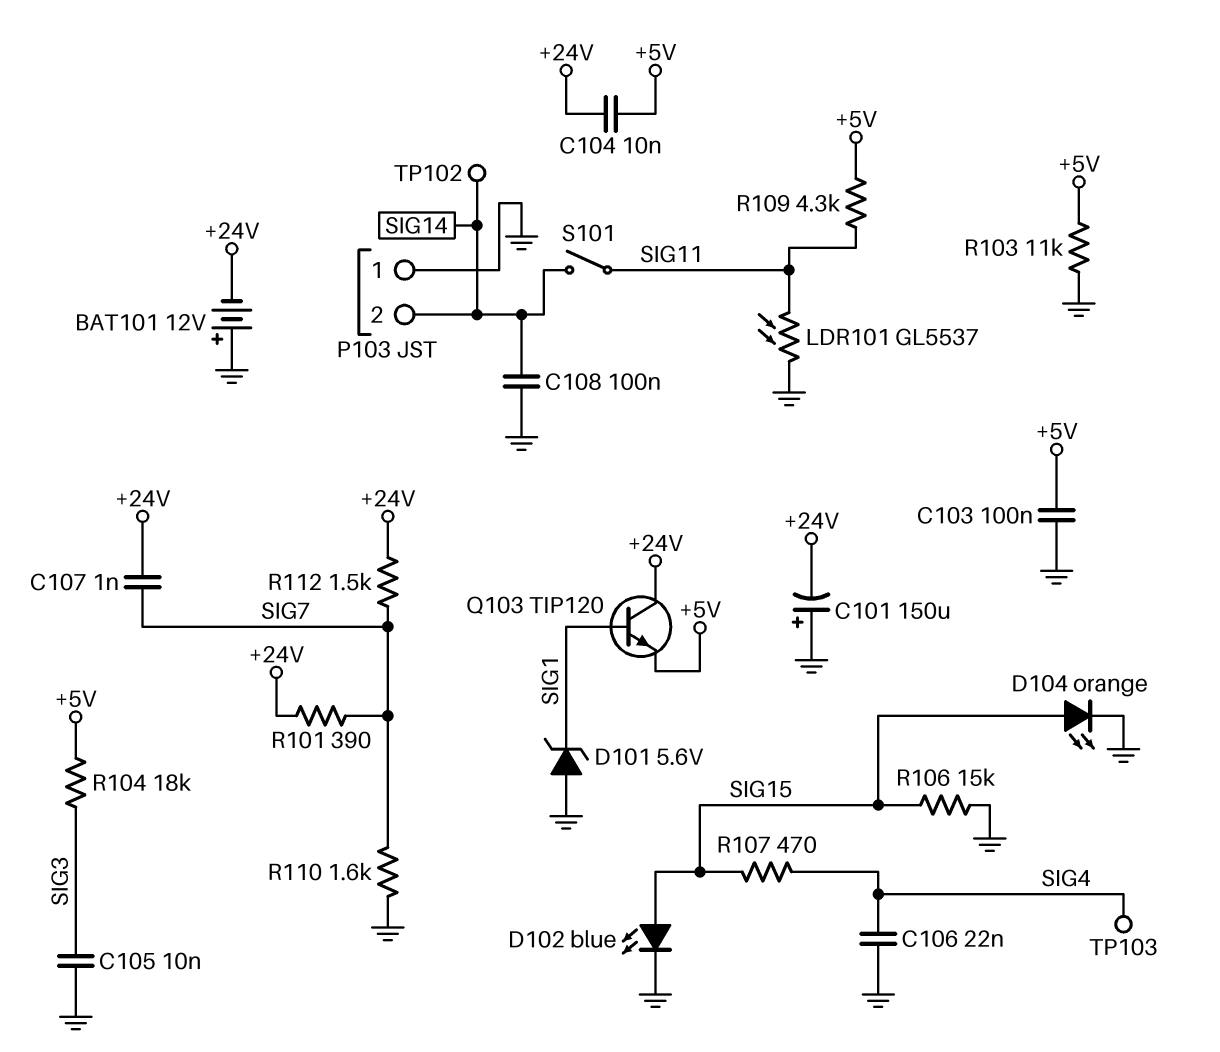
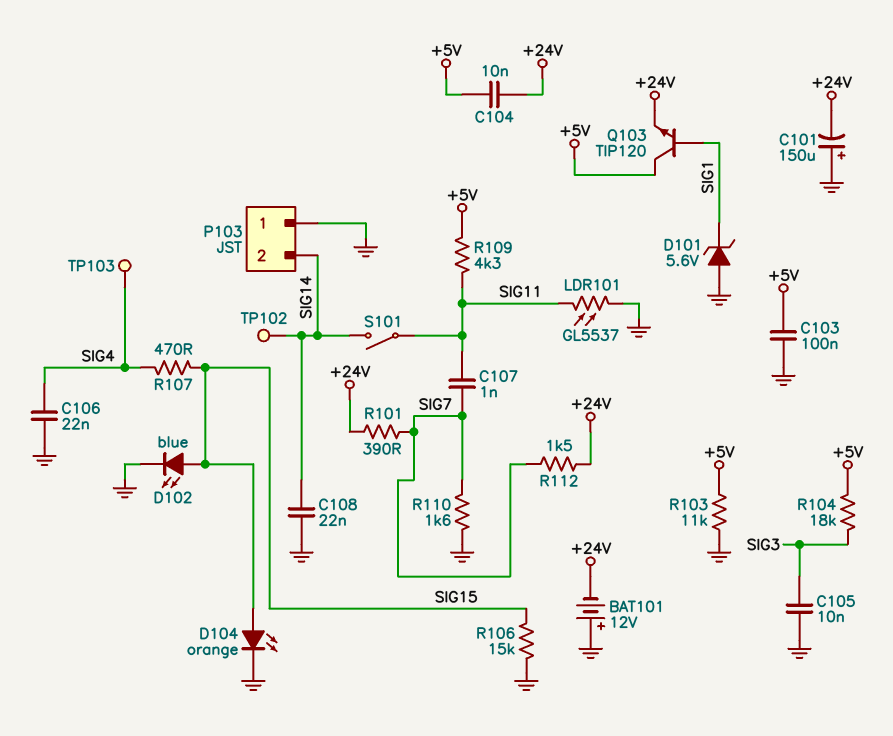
C107: 1nF (+24V, SIG7) -> 1nF (SIG7, SIG11)
C108: 100nF (GND, SIG14) -> 22nF (GND, SIG14)
Q103: NPN TIP120 (B SIG1, C +24V, E +5V) -> NPN TIP120 (B SIG1, C +5V, E +24V)

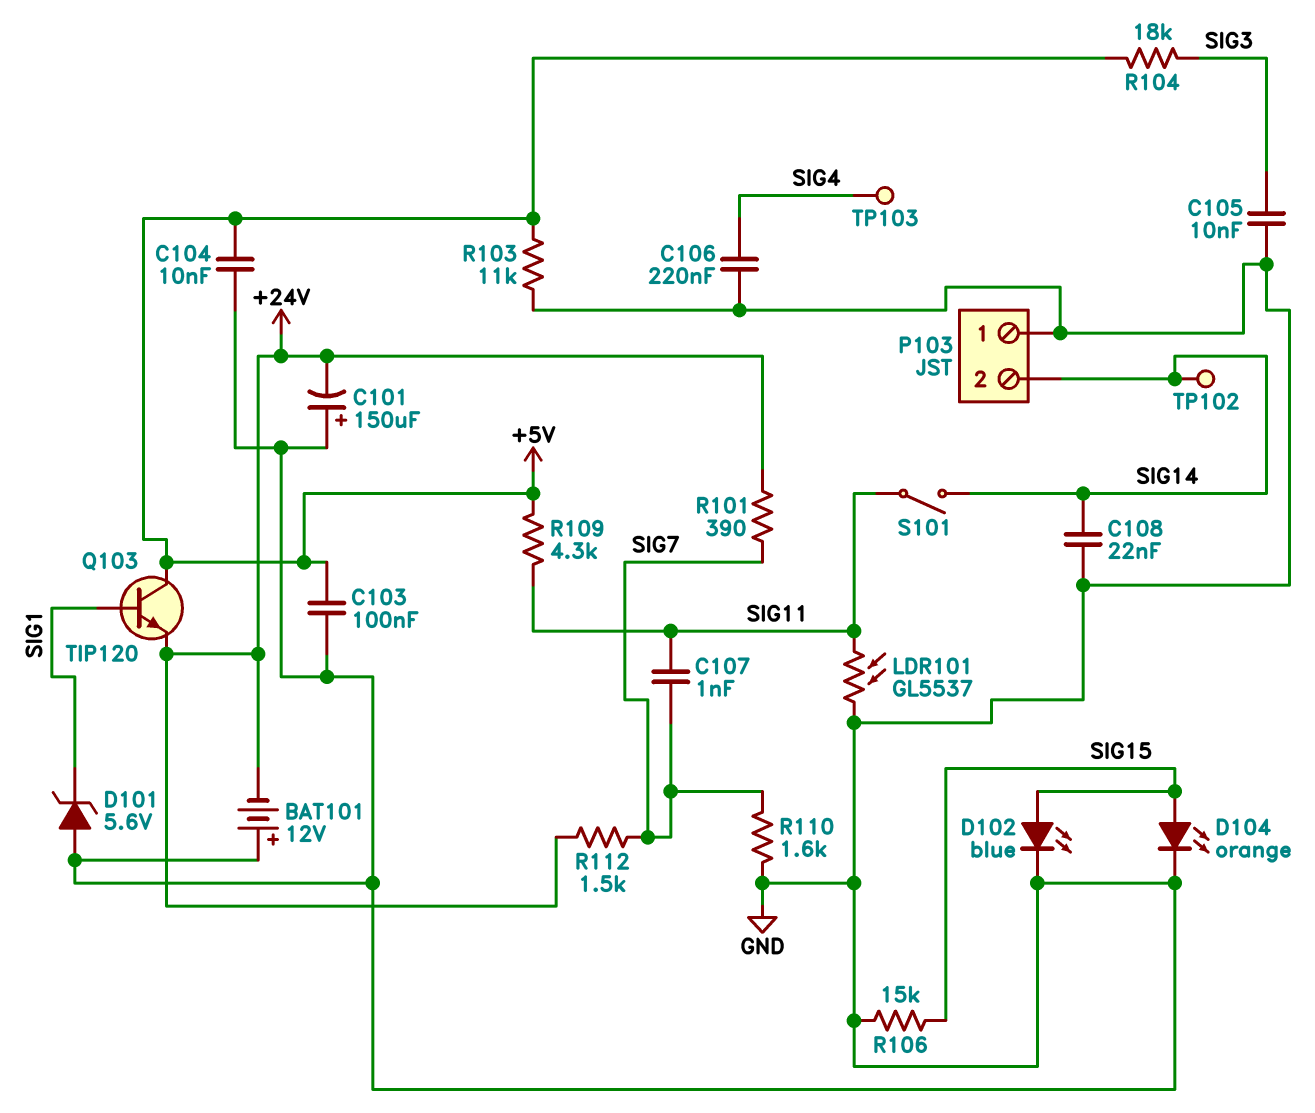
C104: 10nF (+5V, +24V) -> 10nF (+5V, GND)
C106: 22nF (GND, SIG4) -> 220nF (GND, SIG4)
R107: 470 (SIG4, SIG15) -> none

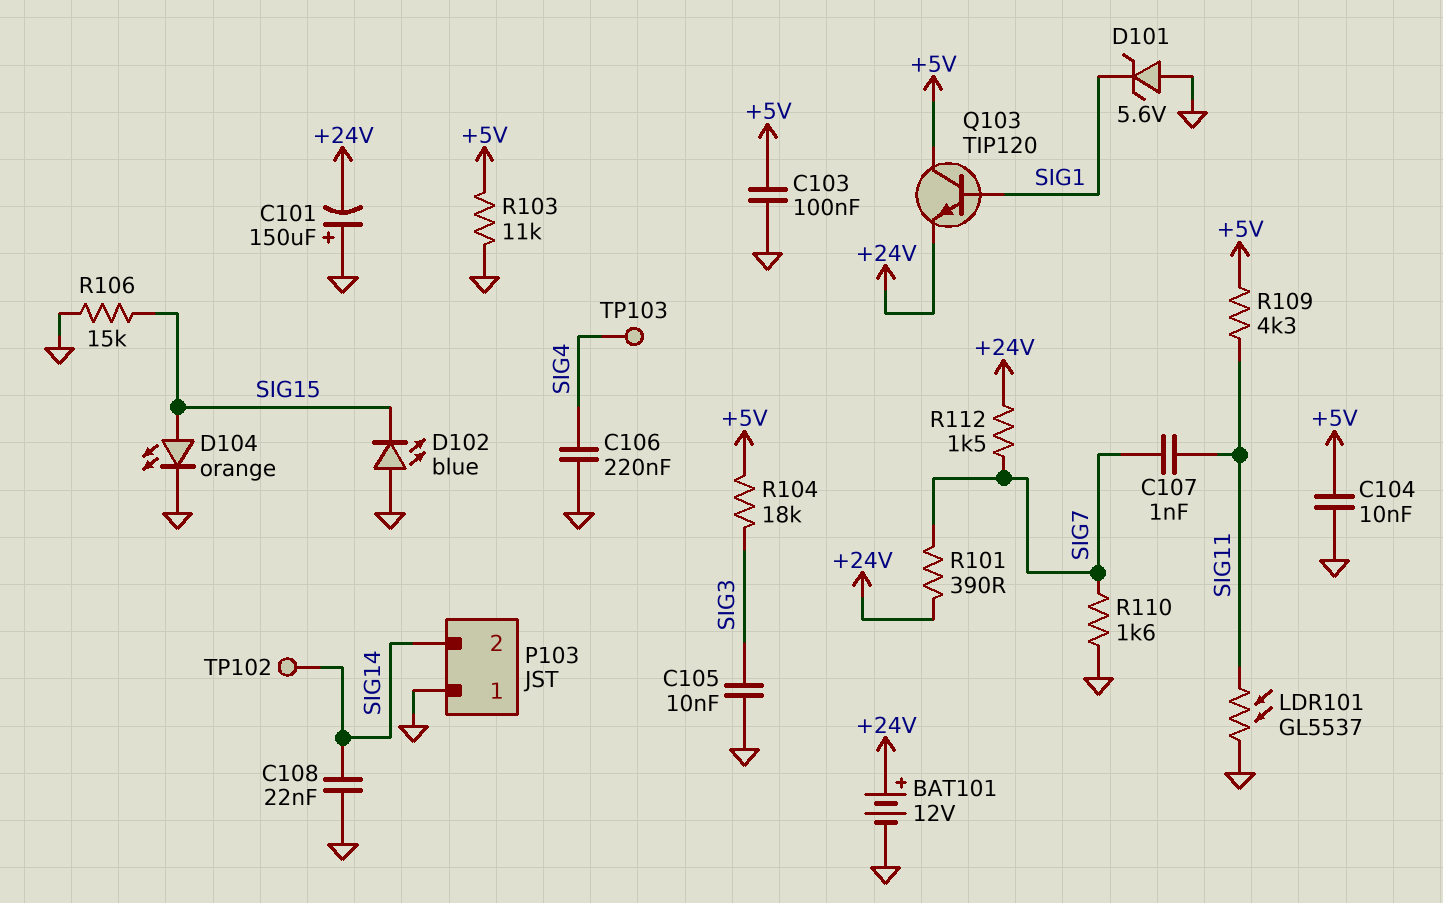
BAT101: 12V (plus GND, minus +24V) -> 12V (plus +24V, minus GND)
D102: LED blue (A SIG15, K GND) -> LED blue (A GND, K SIG15)
S101: switch (SIG11, SIG14) -> none

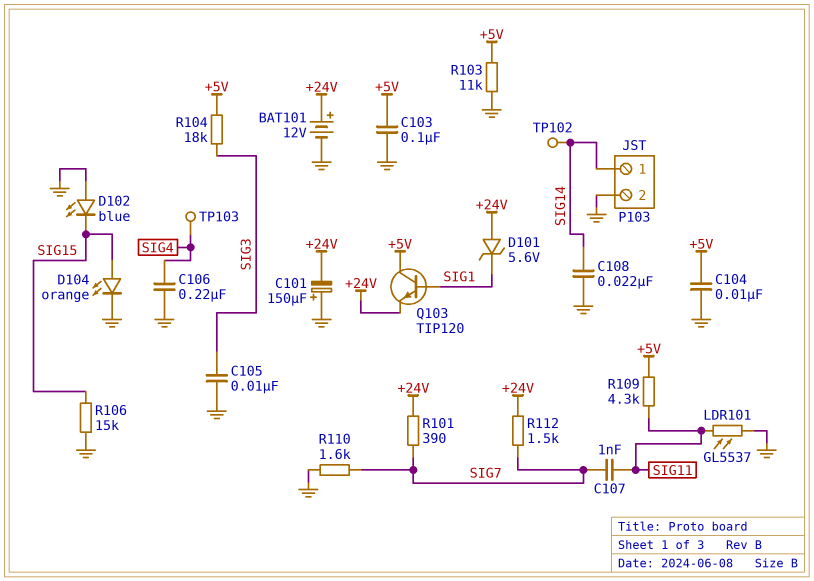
D101: zener 5.6V (A GND, K SIG1) -> zener 5.6V (A +24V, K SIG1)
P103 pin 1: GND -> SIG14
P103 pin 2: SIG14 -> GND

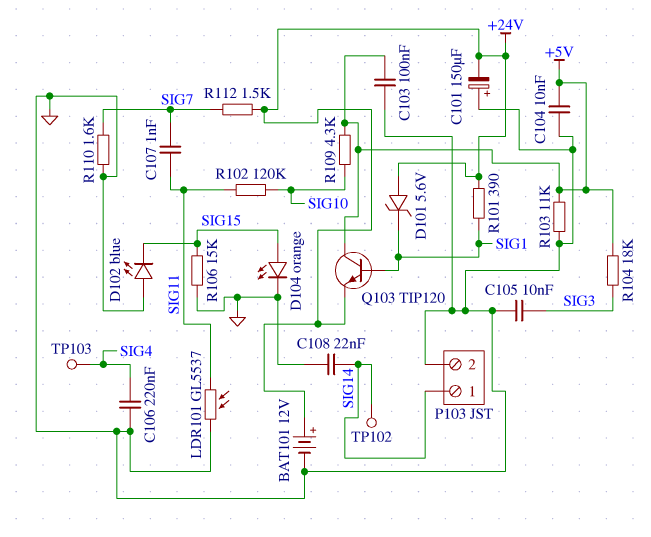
R101: 390 (+24V, SIG7) -> 390 (+24V, SIG1)
R102: none -> 120k (SIG10, SIG11)
R109: 4.3k (+5V, SIG11) -> 4.3k (+5V, SIG10)

